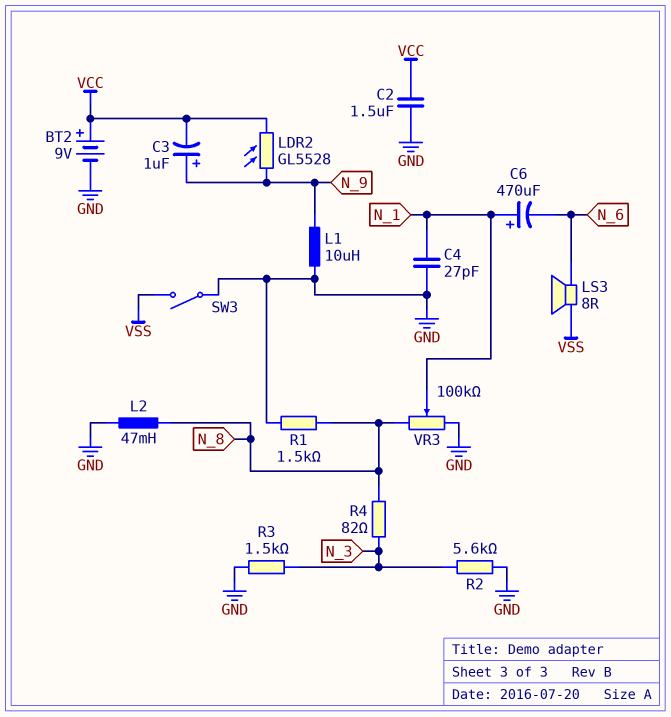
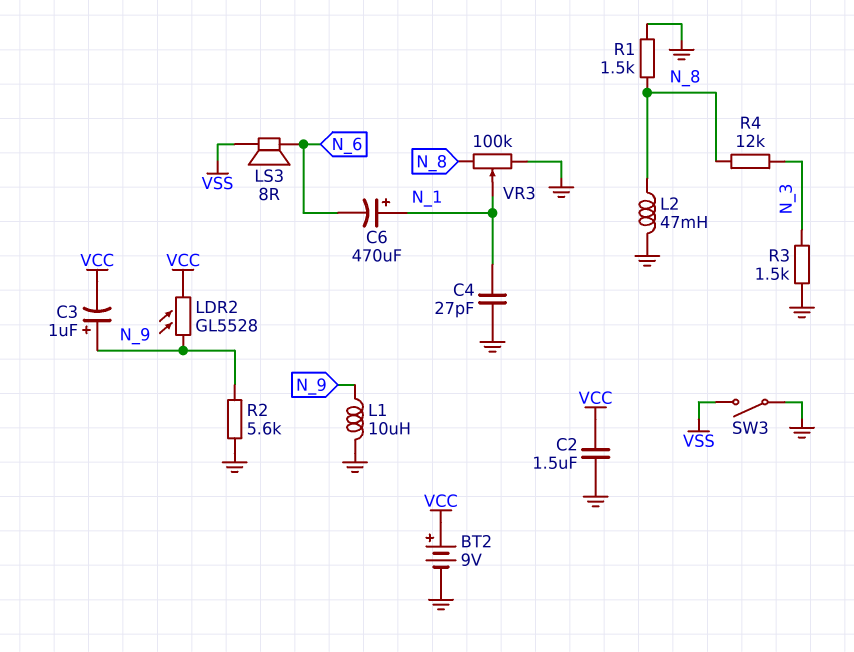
R2: 5.6k (GND, N_3) -> 5.6k (GND, N_9)
R4: 82 (N_3, N_8) -> 12k (N_3, N_8)

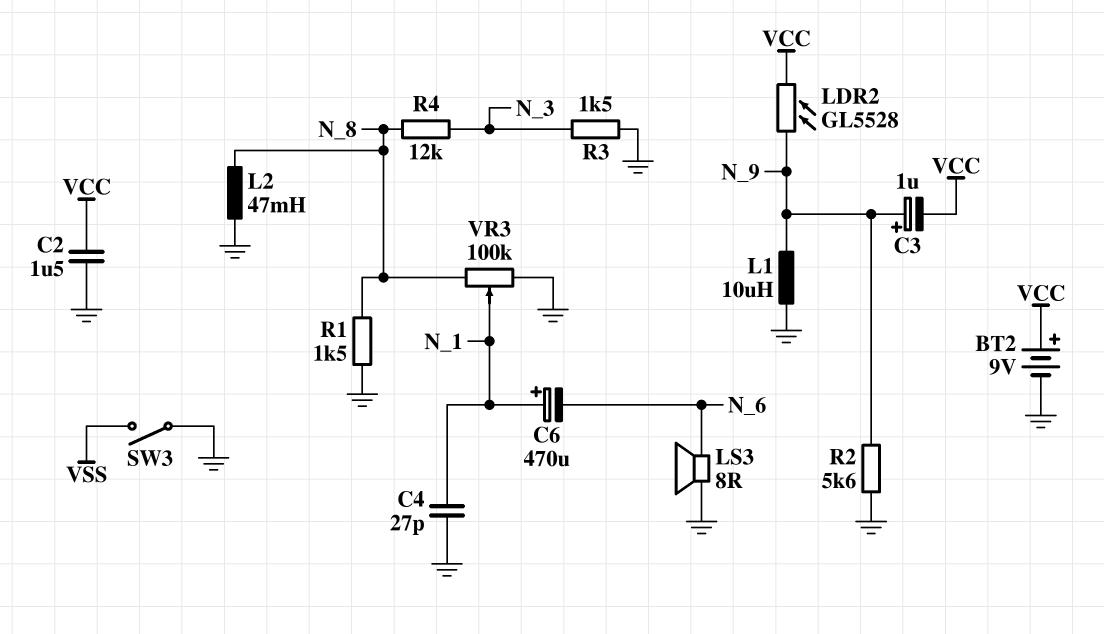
LS3: speaker 8R (N_6, VSS) -> speaker 8R (GND, N_6)

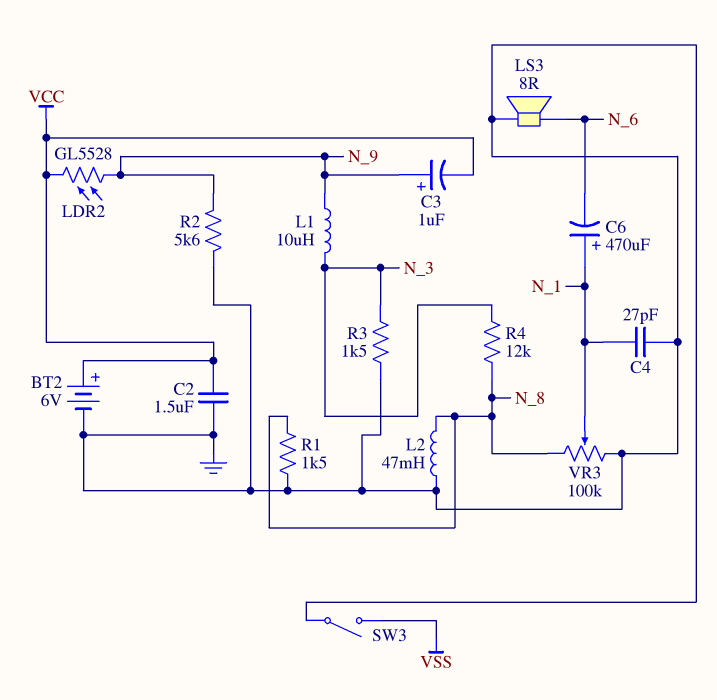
BT2: 9V (plus VCC, minus GND) -> 6V (plus VCC, minus GND)
L1: 10uH (GND, N_9) -> 10uH (N_3, N_9)

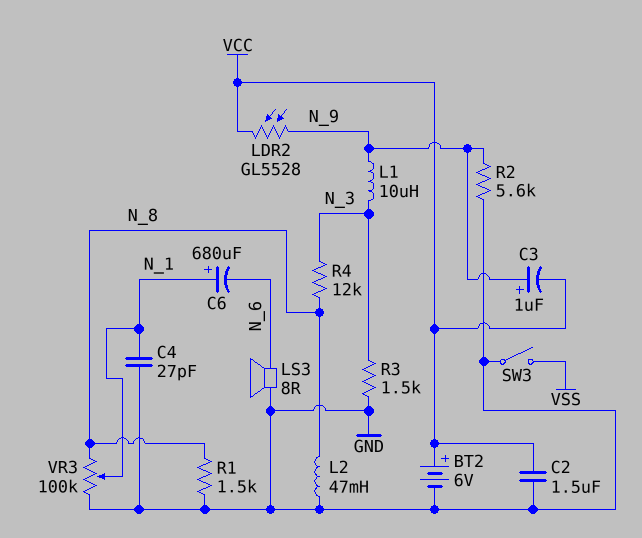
C6: 470uF (plus N_1, minus N_6) -> 680uF (plus N_1, minus N_6)

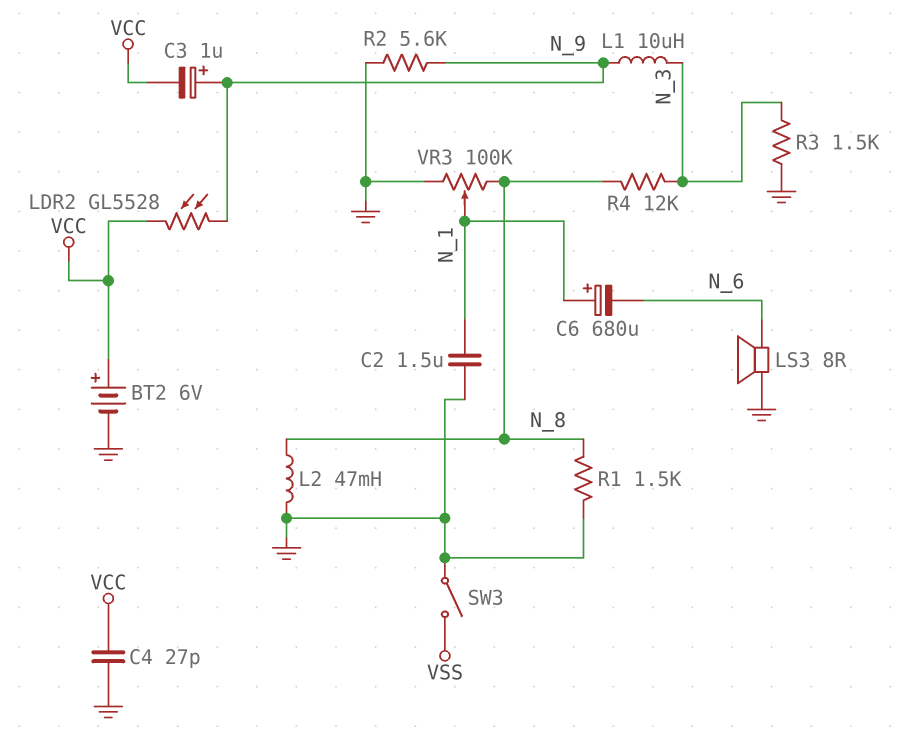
C2: 1.5uF (GND, VCC) -> 1.5uF (GND, N_1)
C4: 27pF (GND, N_1) -> 27pF (GND, VCC)

